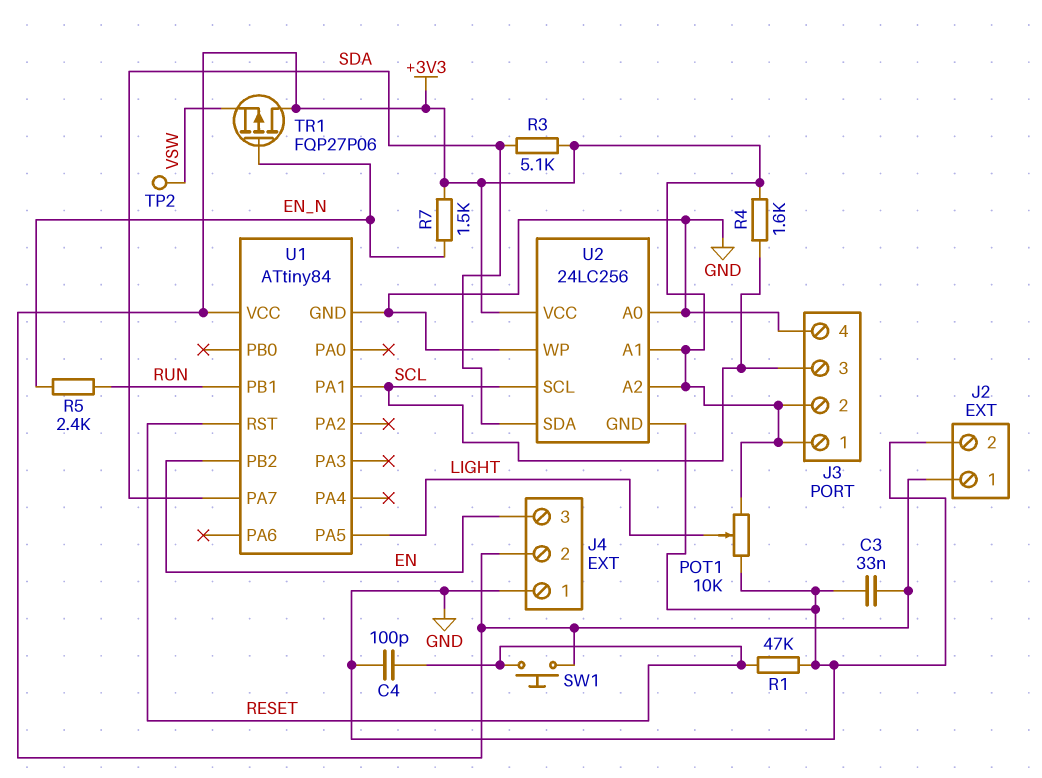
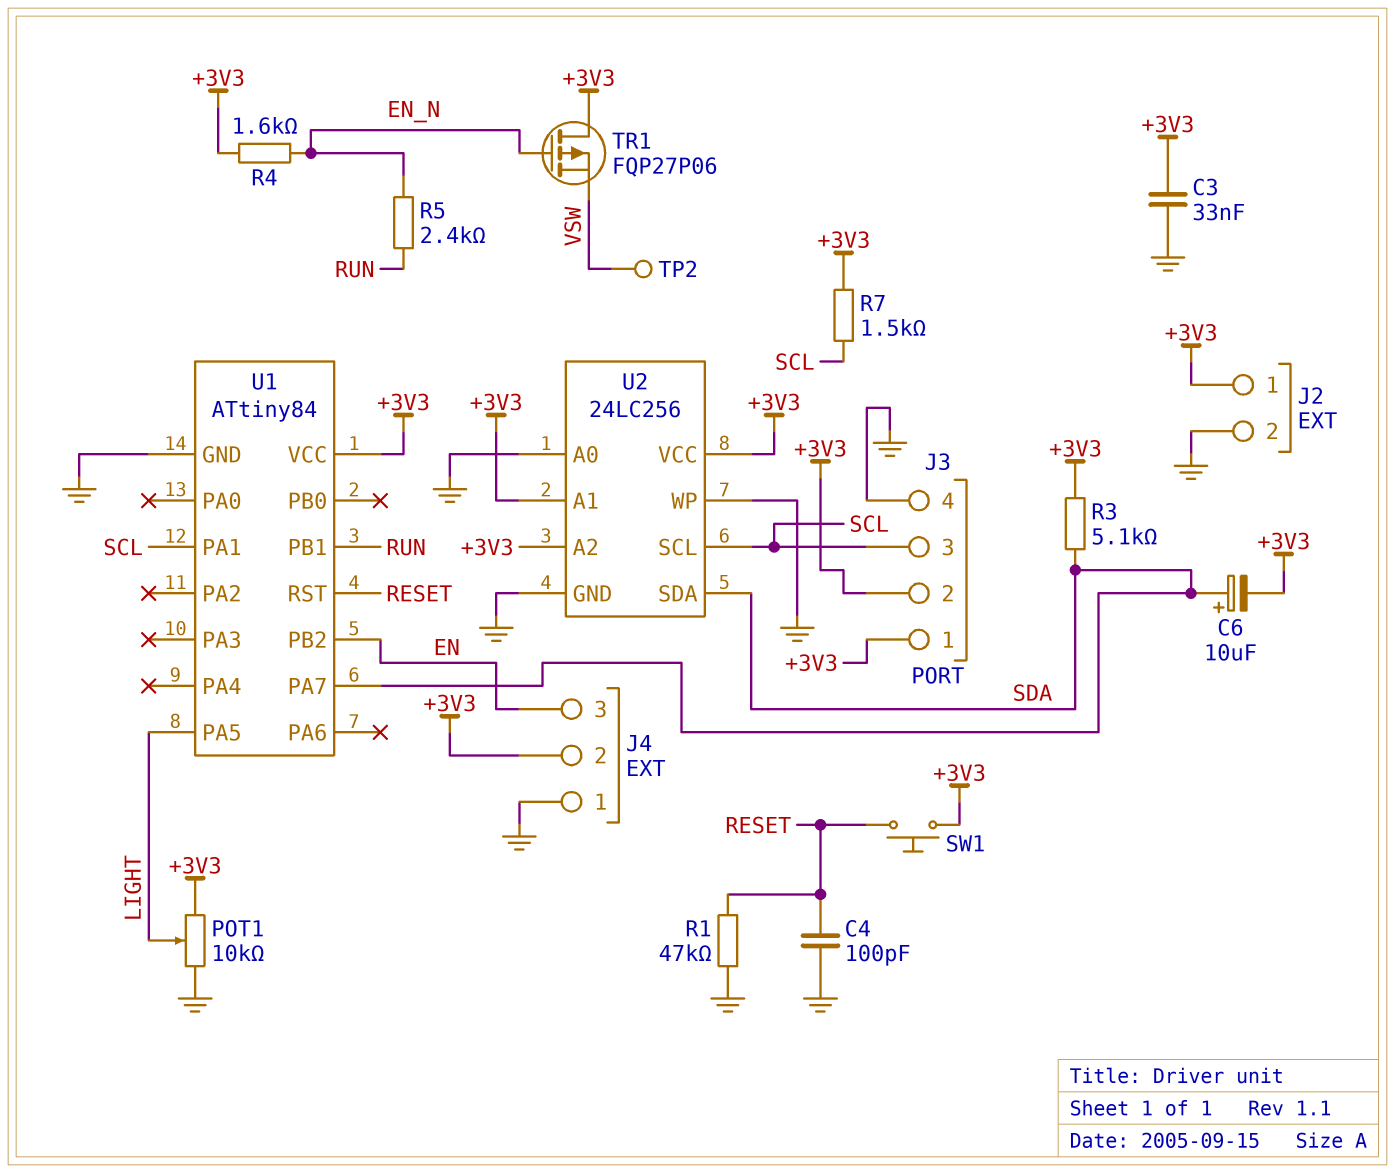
C6: none -> 10uF (plus SDA, minus +3V3)
R4: 1.6k (+3V3, SCL) -> 1.6k (+3V3, EN_N)
R7: 1.5k (+3V3, EN_N) -> 1.5k (+3V3, SCL)

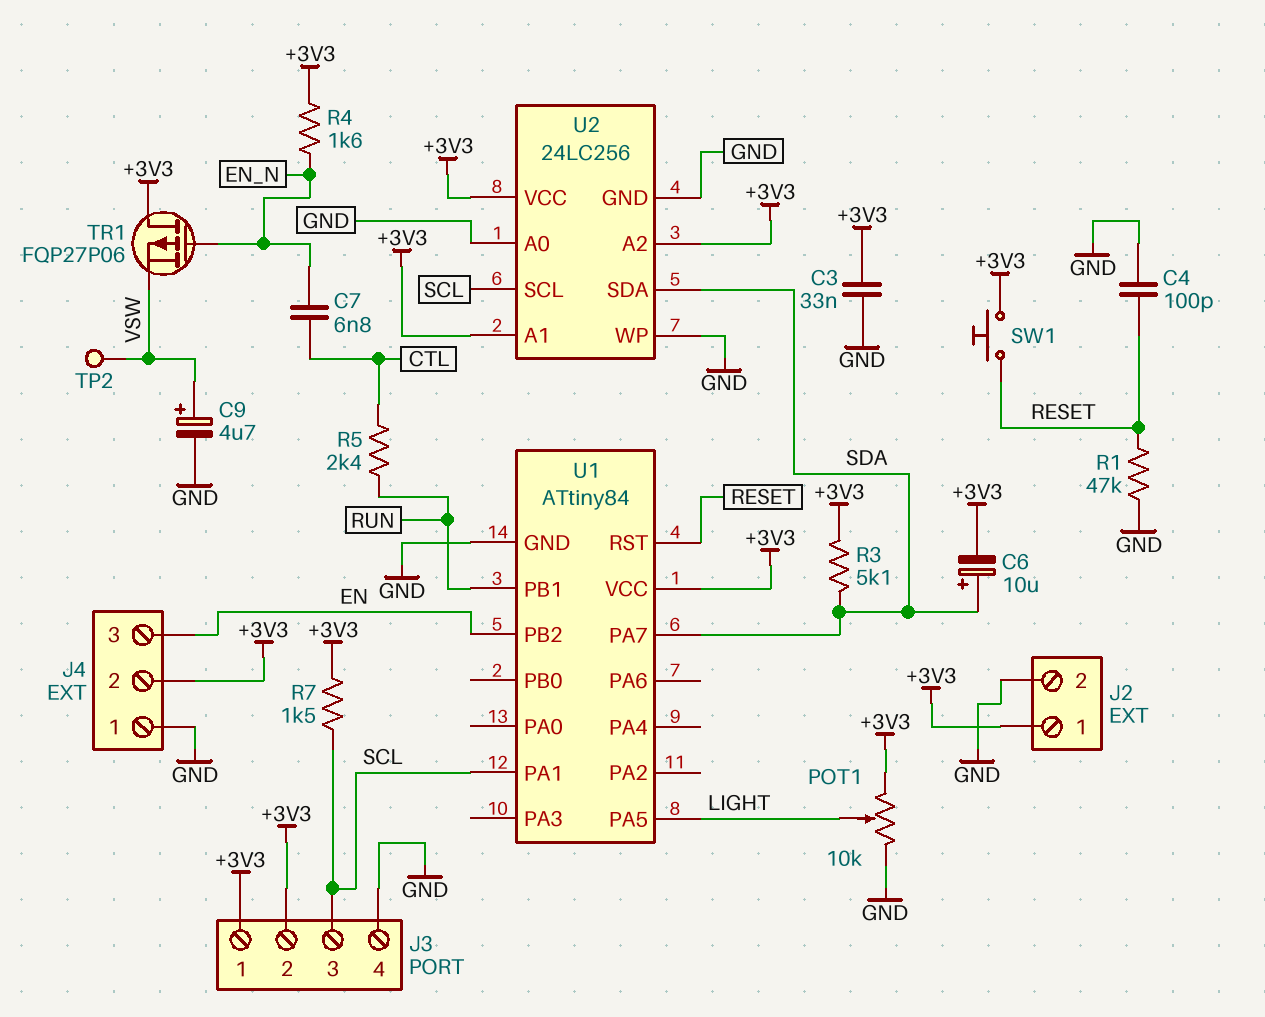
C7: none -> 6.8nF (CTL, EN_N)
C9: none -> 4.7uF (plus VSW, minus GND)
R5: 2.4k (EN_N, RUN) -> 2.4k (CTL, RUN)

